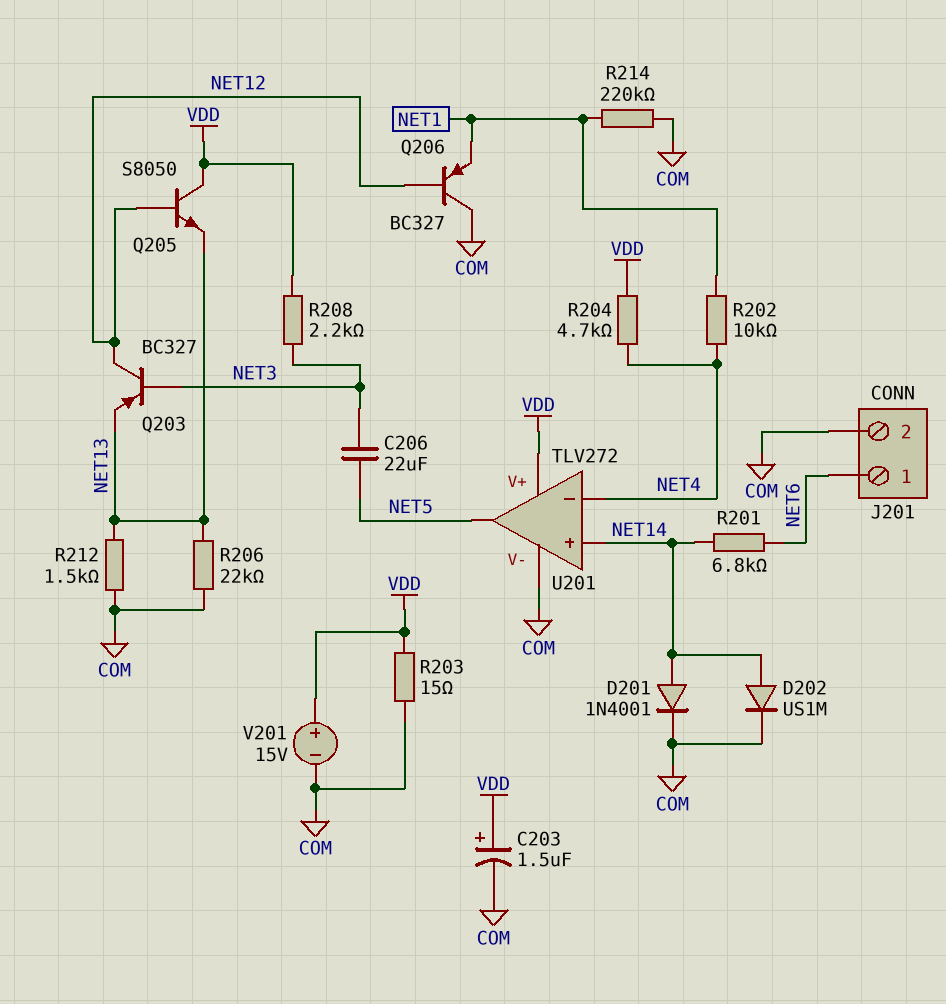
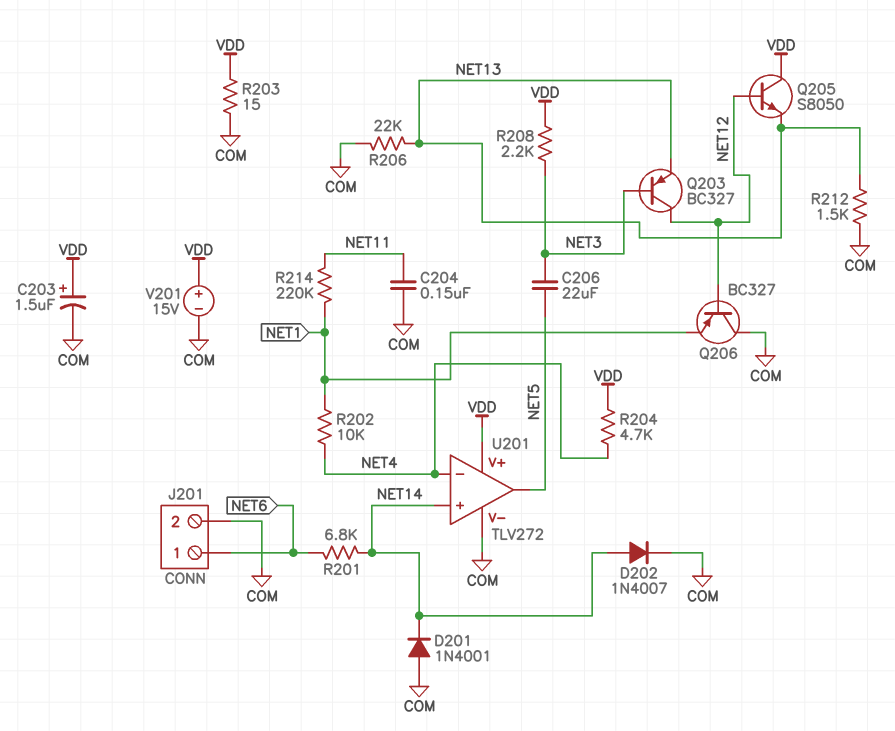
C204: none -> 150nF (COM, NET11)
D201: diode 1N4001 (A NET14, K COM) -> diode 1N4001 (A COM, K NET14)
D202: diode US1M (A NET14, K COM) -> diode 1N4007 (A NET14, K COM)
R214: 220k (COM, NET1) -> 220k (NET1, NET11)

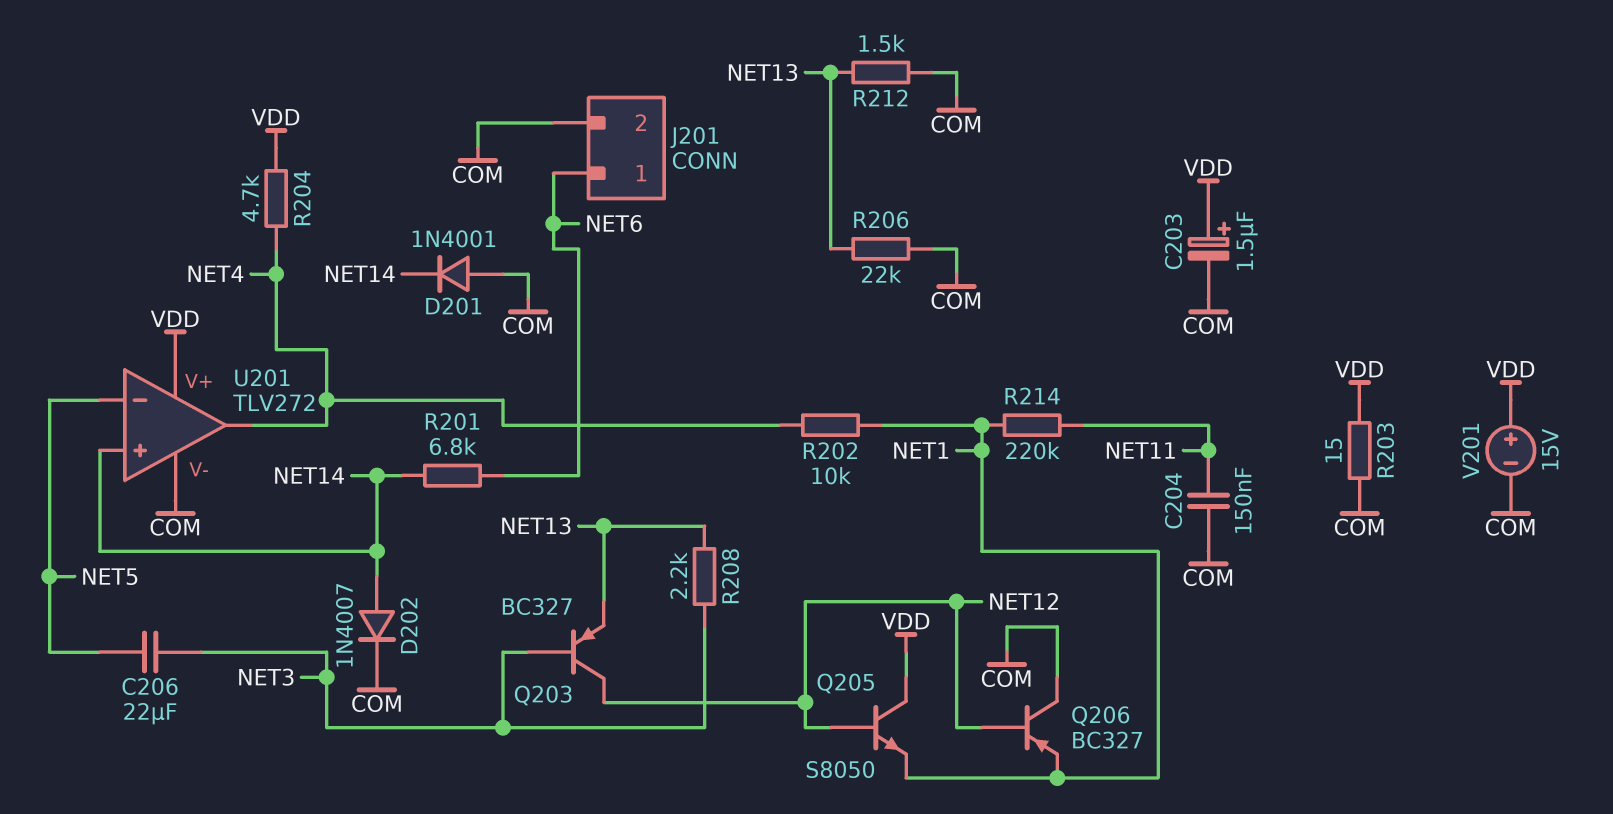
Q205: NPN S8050 (B NET12, C VDD, E NET13) -> NPN S8050 (B NET12, C VDD, E NET1)
R208: 2.2k (NET3, VDD) -> 2.2k (NET3, NET13)
U201 pin in-: NET4 -> NET5
U201 pin out: NET5 -> NET4

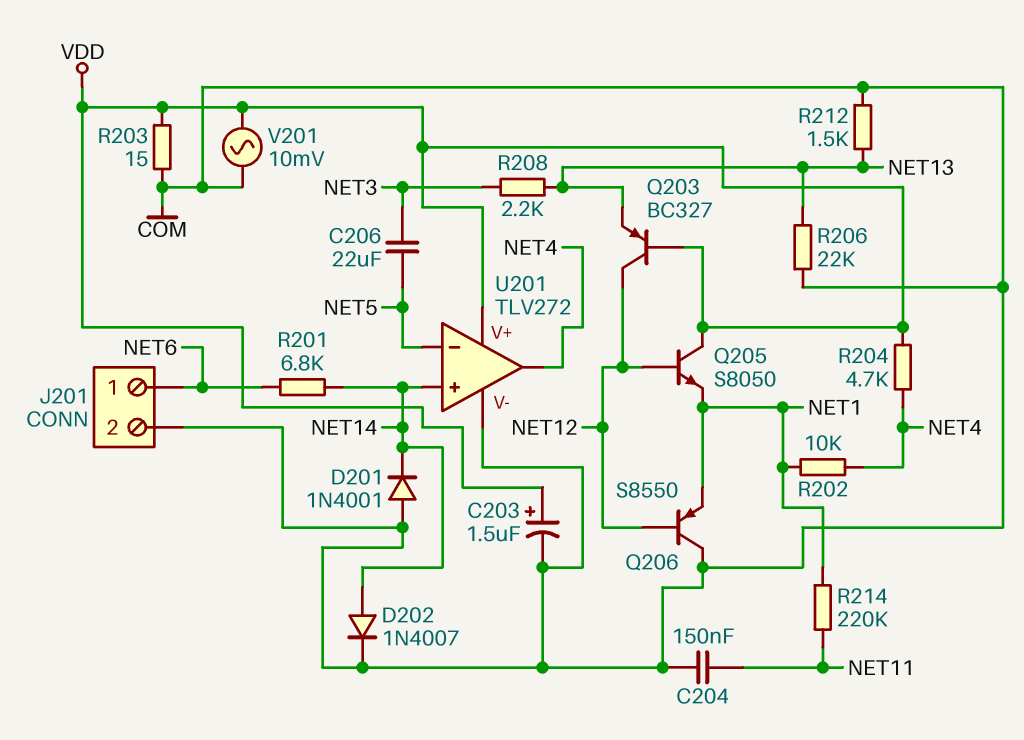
Q203: PNP BC327 (B NET3, C NET12, E NET13) -> PNP BC327 (B VDD, C NET12, E NET13)
Q206: PNP BC327 (B NET12, C COM, E NET1) -> PNP S8550 (B NET12, C COM, E NET1)
V201: 15V (plus VDD, minus COM) -> AC 10mV (COM, VDD)

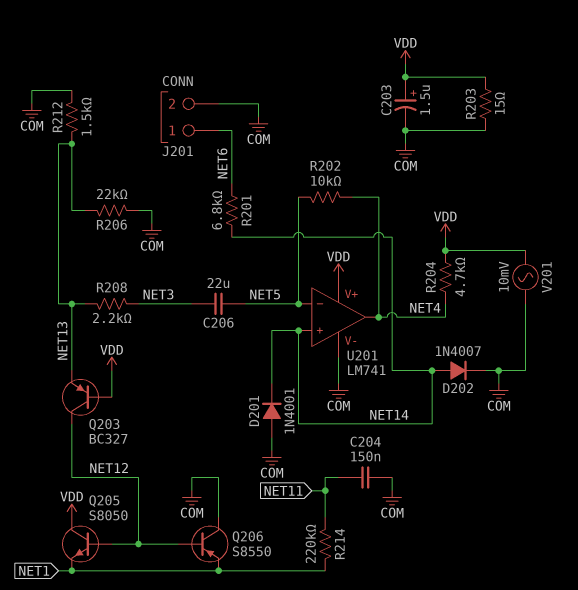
R202: 10k (NET1, NET4) -> 10k (NET4, NET5)
U201: TLV272 -> LM741

